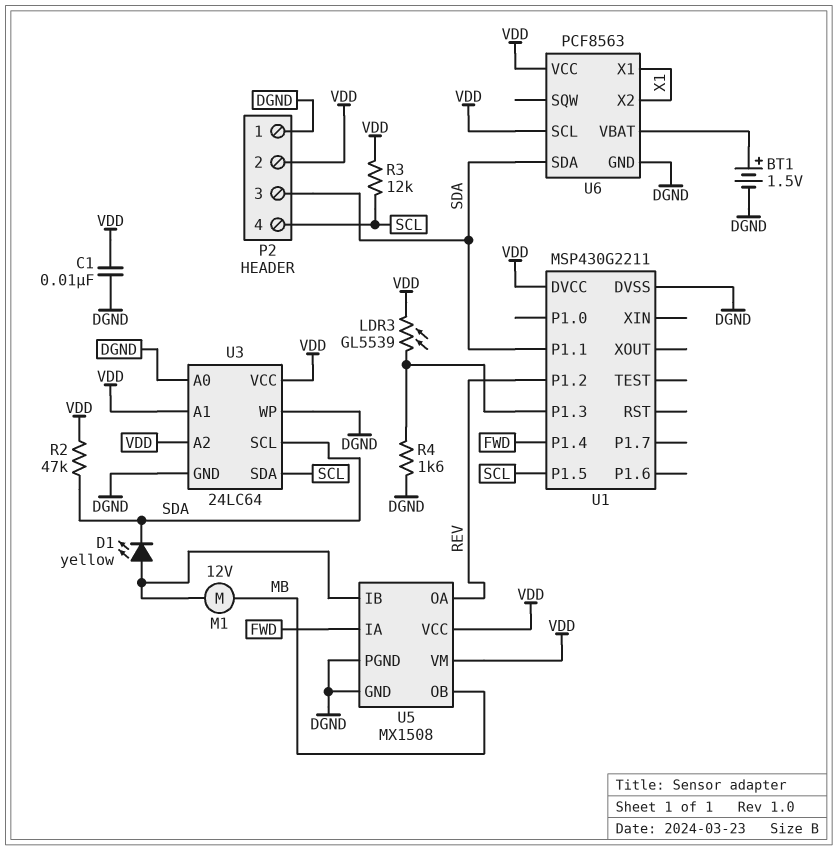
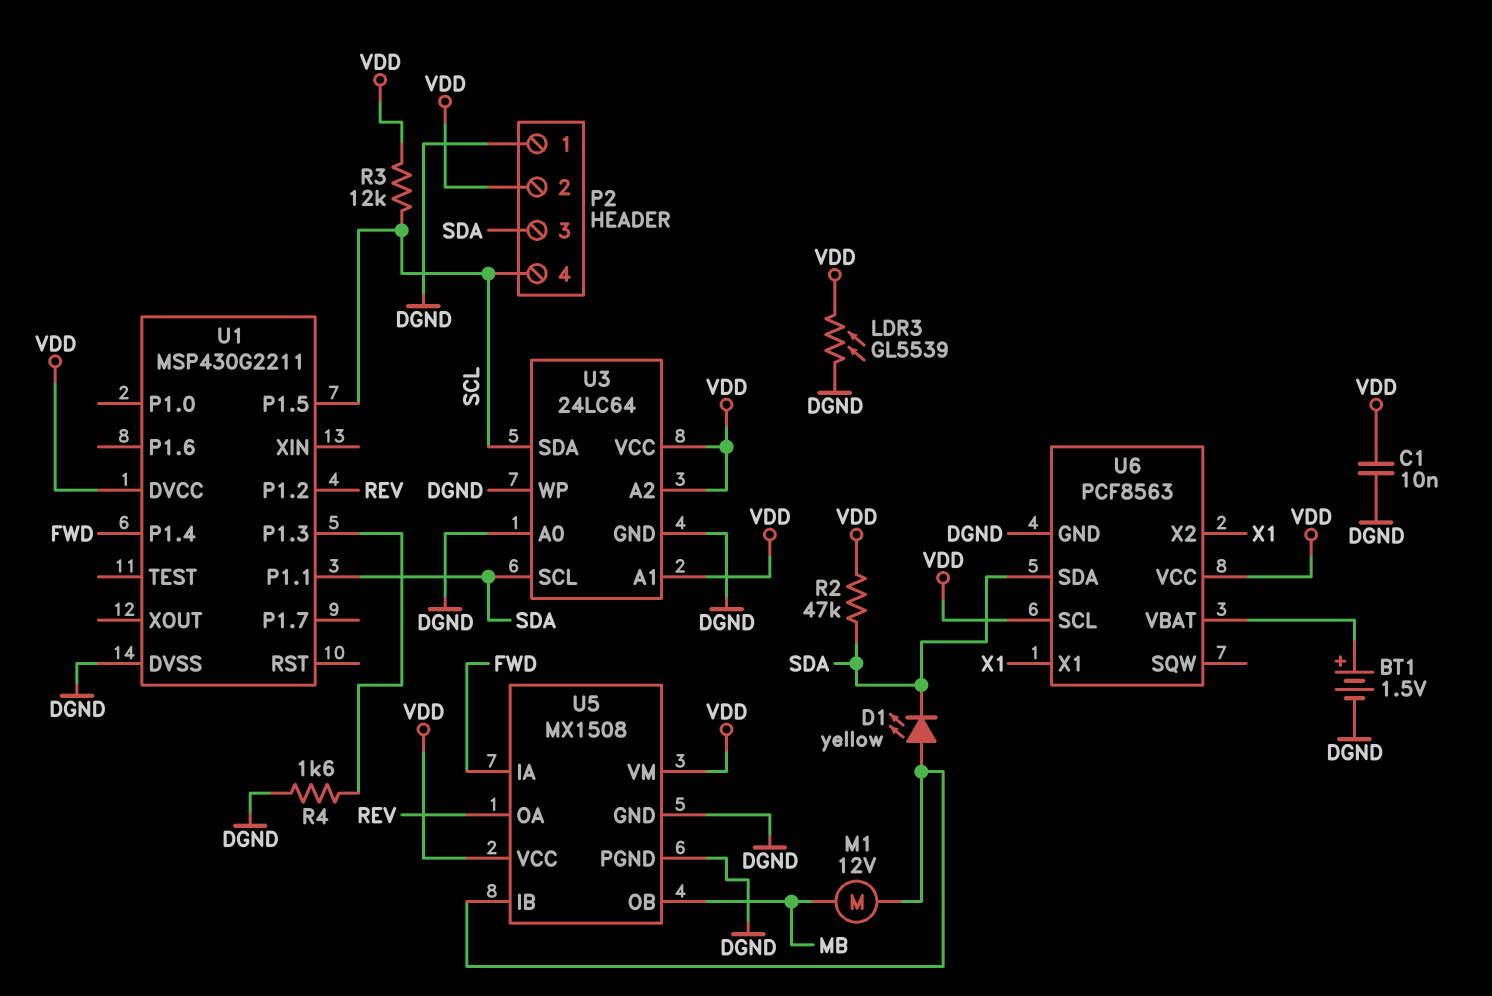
LDR3: GL5539 (U1/P1.3, VDD) -> GL5539 (DGND, VDD)

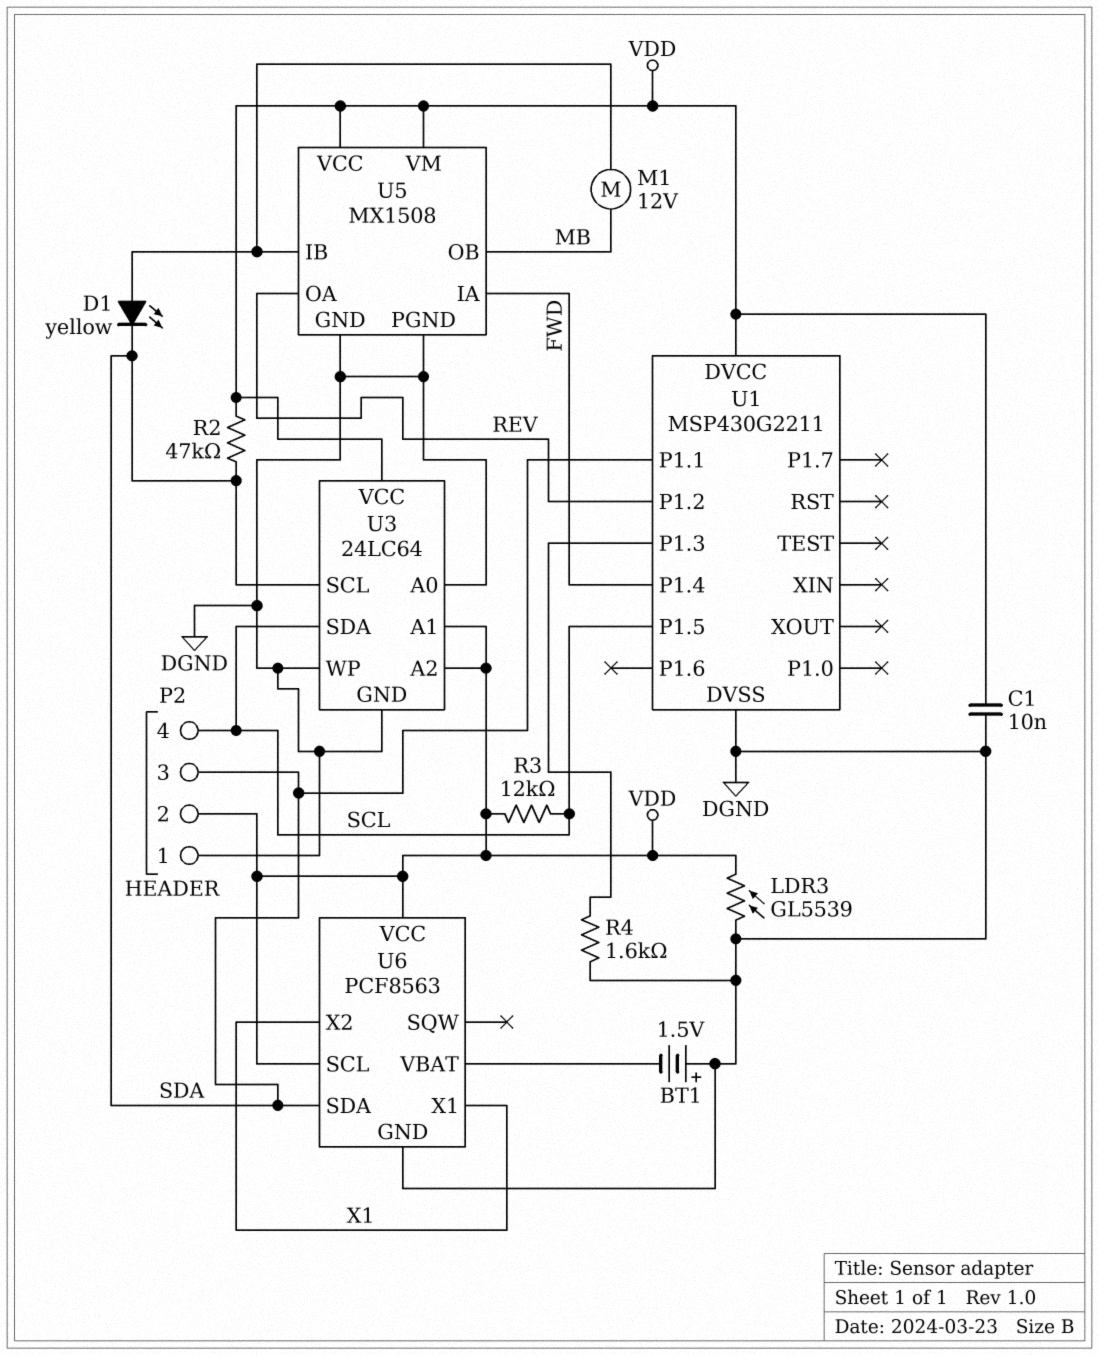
BT1: 1.5V (plus U6/VBAT, minus DGND) -> 1.5V (plus DGND, minus U6/VBAT)

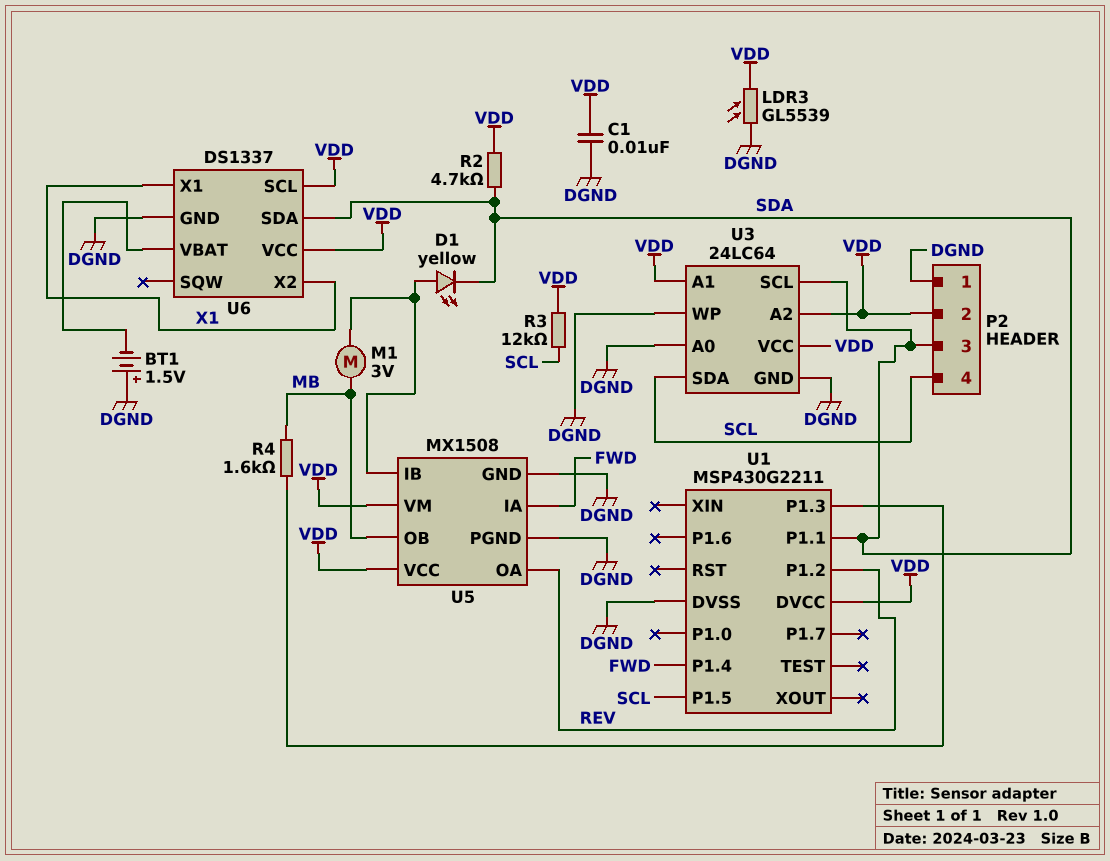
M1: motor 12V (MB, U5/IB) -> motor 3V (MB, U5/IB)
R2: 47k (SDA, VDD) -> 4.7k (SDA, VDD)
R4: 1.6k (DGND, U1/P1.3) -> 1.6k (MB, U1/P1.3)
U6: PCF8563 -> DS1337

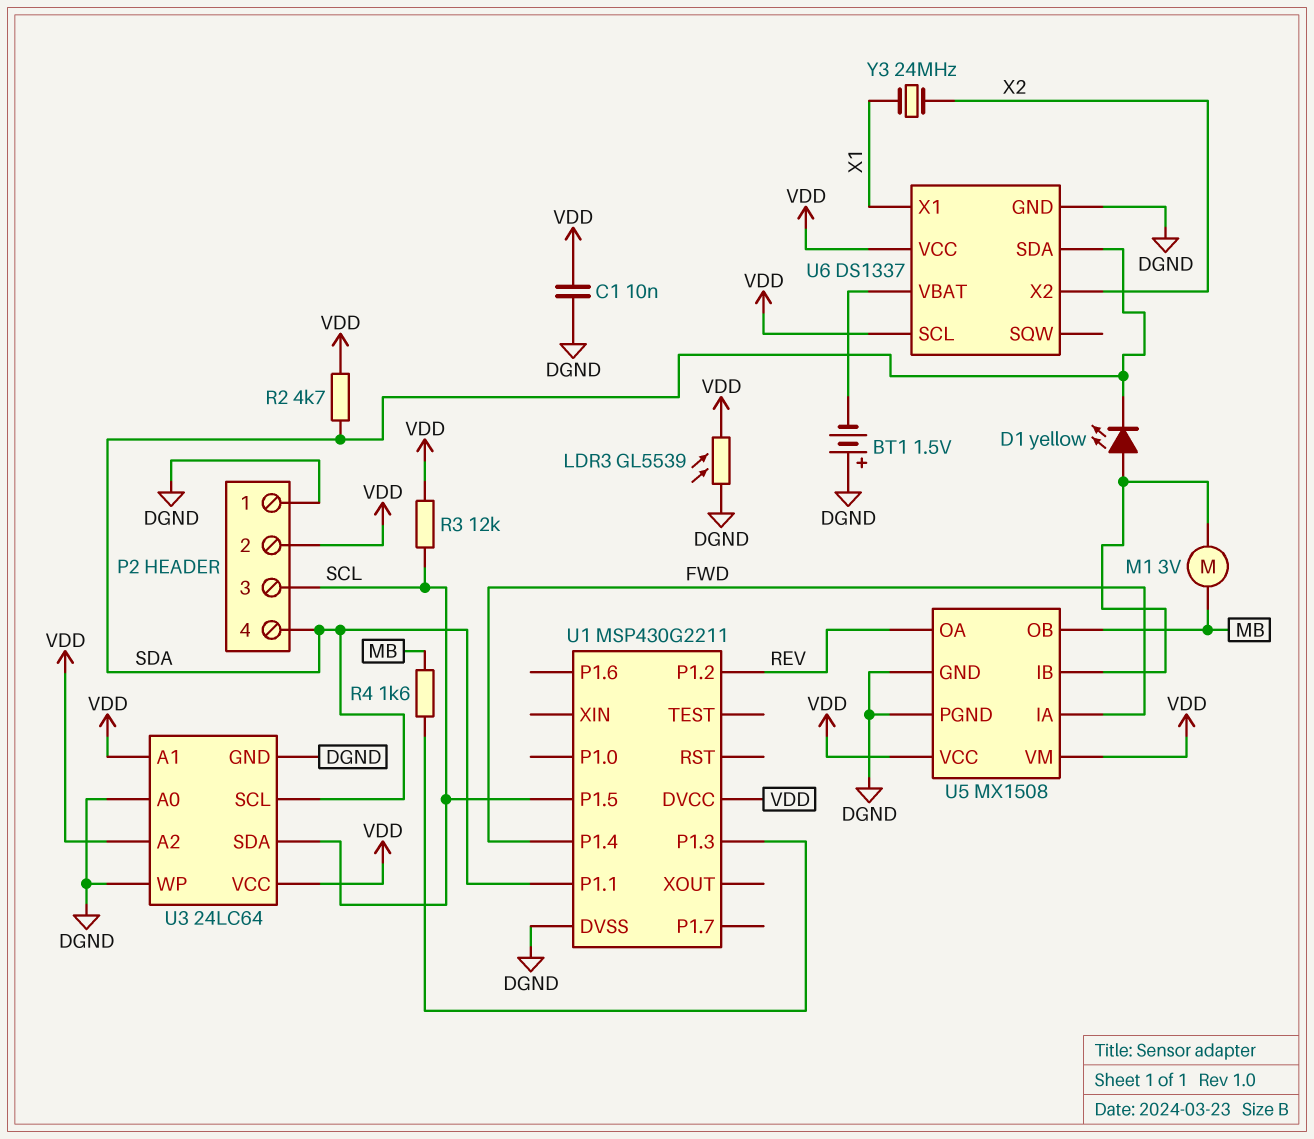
P2 pin 3: SDA -> SCL
P2 pin 4: SCL -> SDA
U6 pin X2: X1 -> X2
Y3: none -> 24MHz (X1, X2)

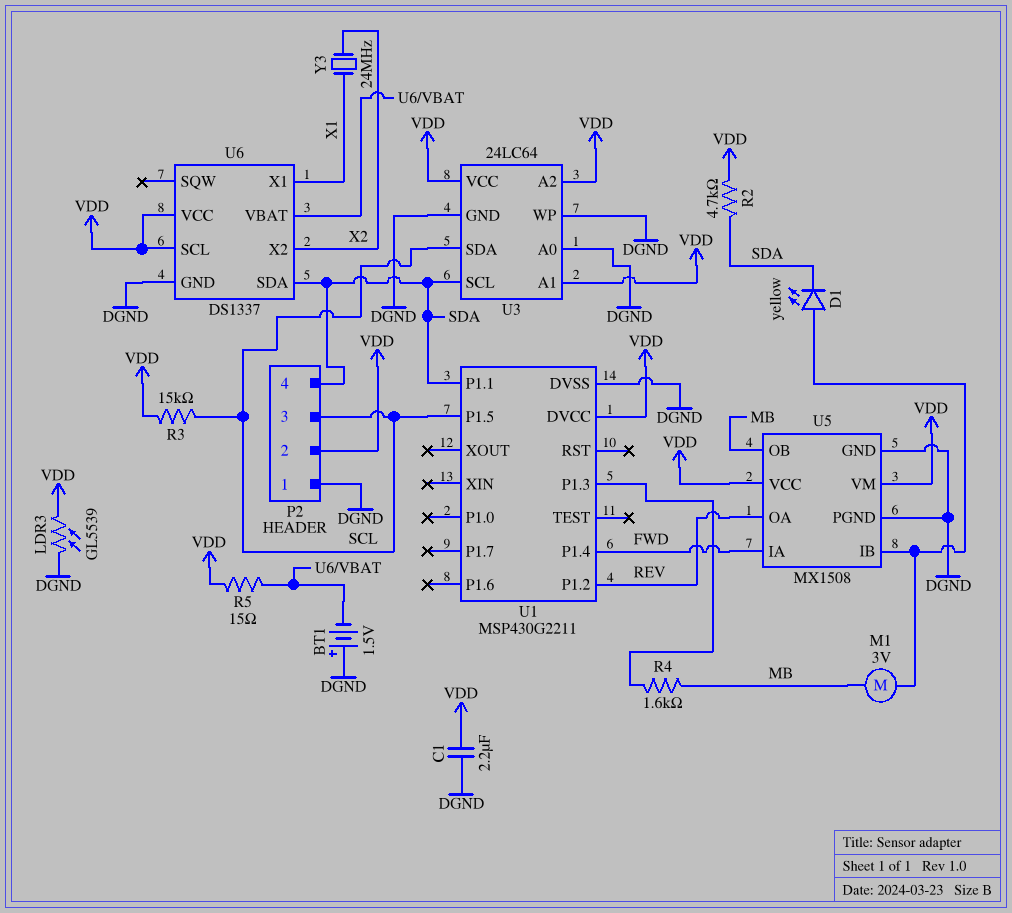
C1: 10nF (DGND, VDD) -> 2.2uF (DGND, VDD)
R3: 12k (SCL, VDD) -> 15k (SCL, VDD)
R5: none -> 15 (U6/VBAT, VDD)

